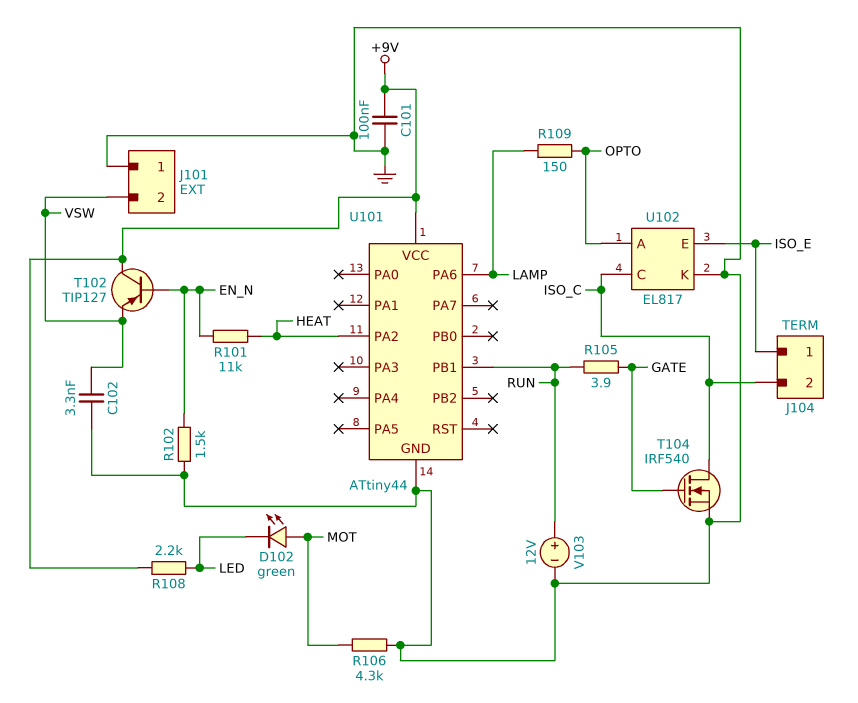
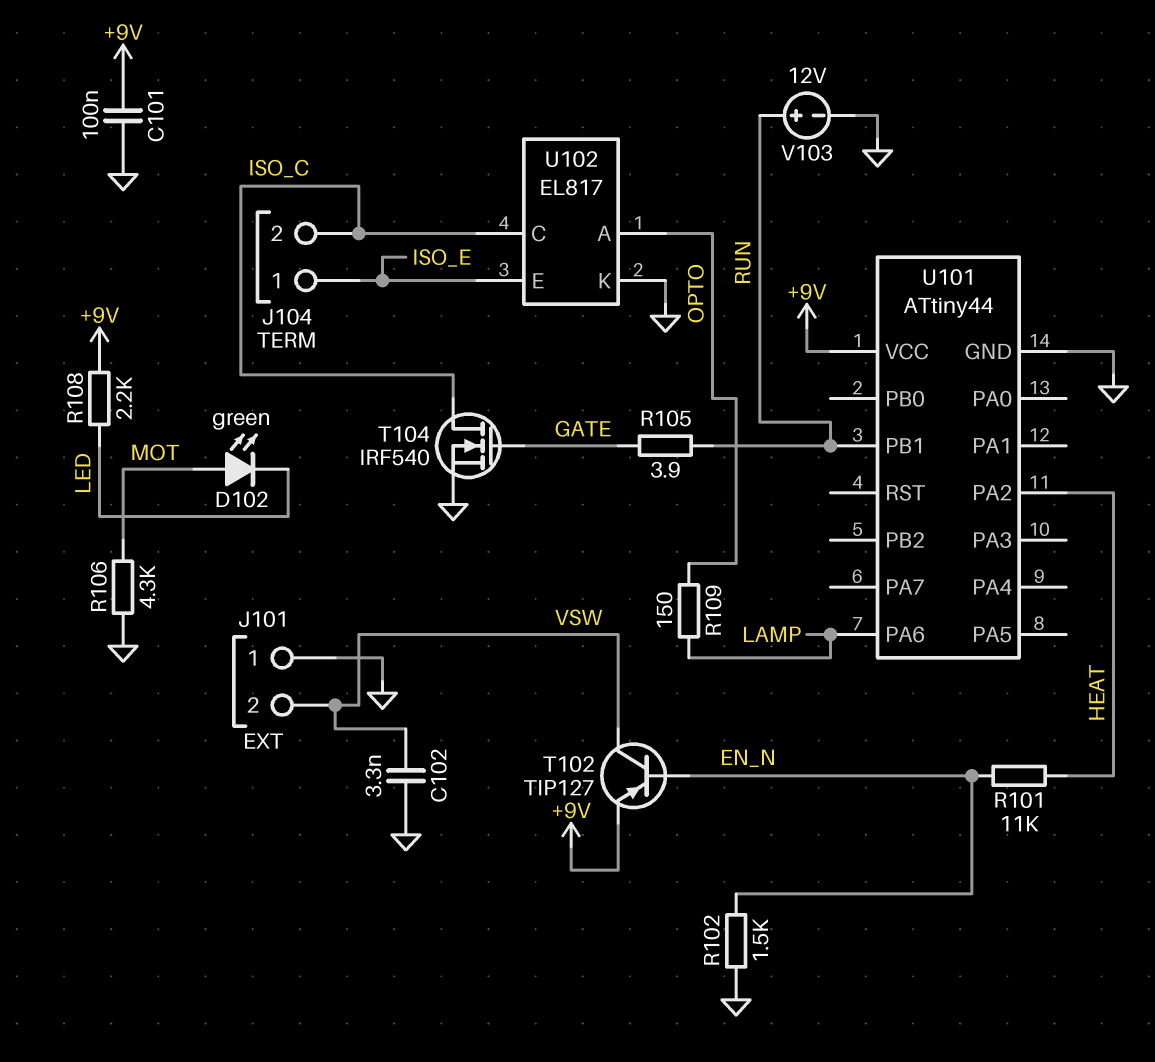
T102: PNP TIP127 (B EN_N, C +9V, E VSW) -> PNP TIP127 (B EN_N, C VSW, E +9V)

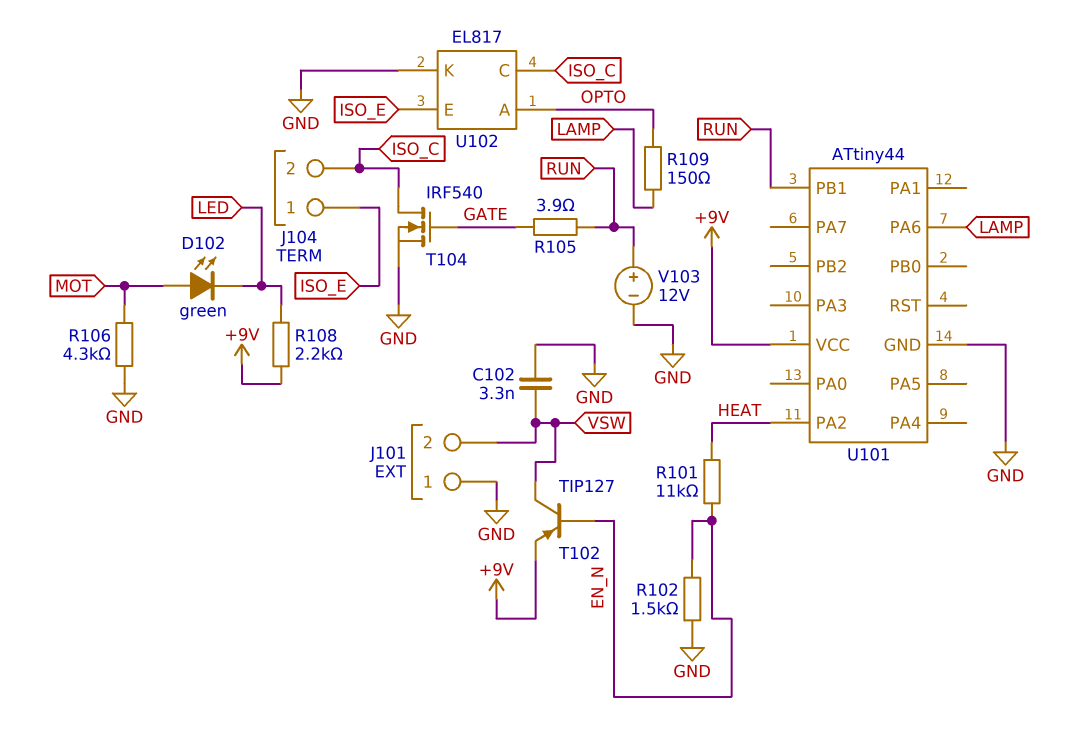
C101: 100nF (+9V, GND) -> none

